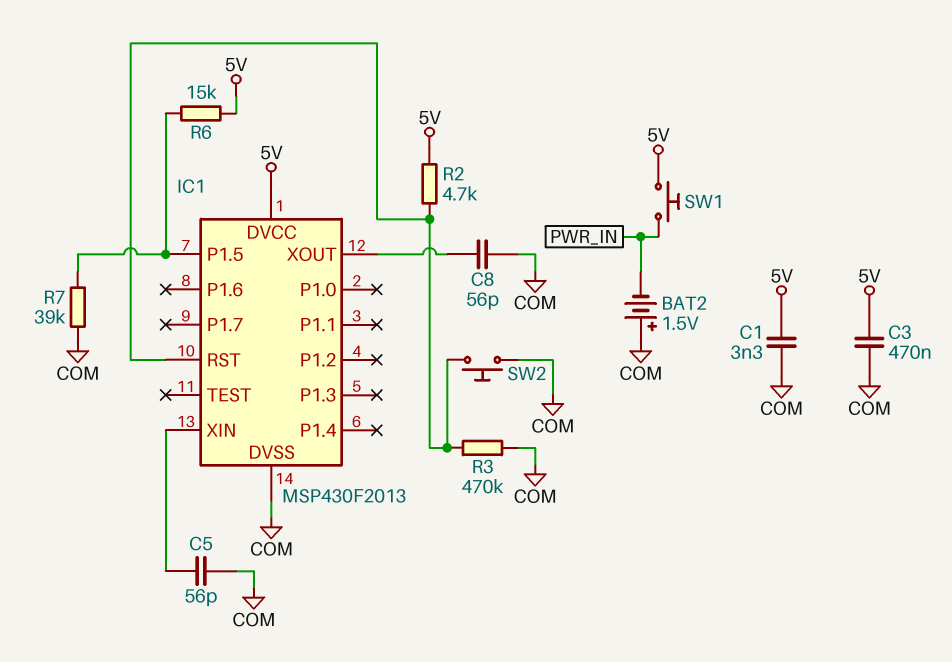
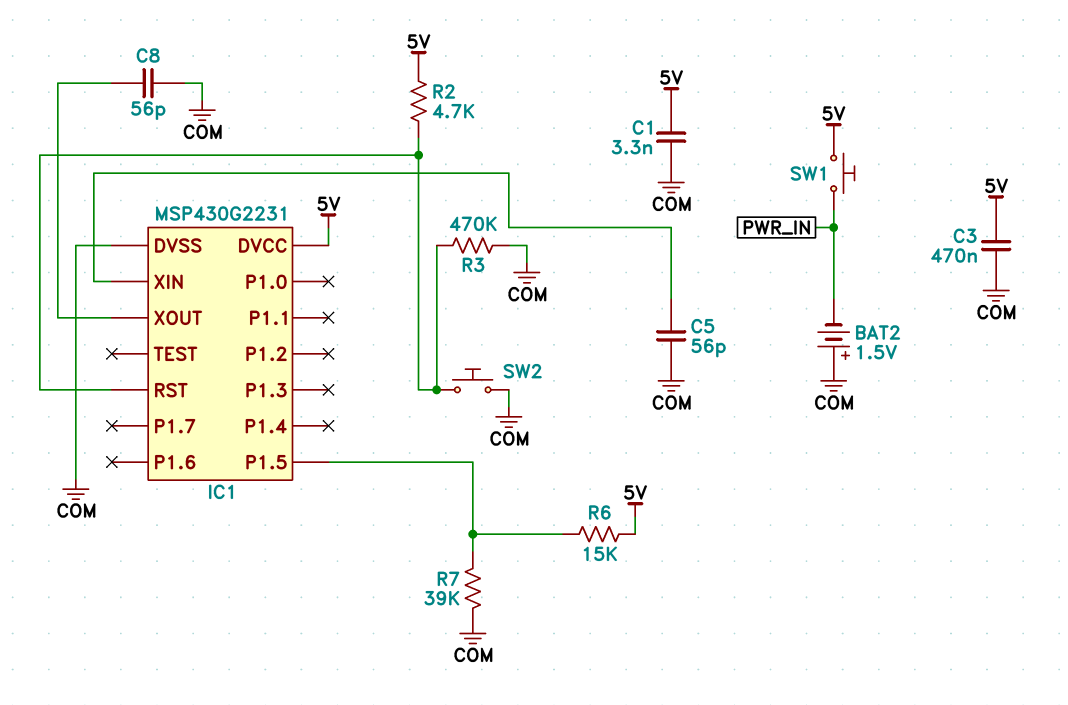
IC1: MSP430F2013 -> MSP430G2231

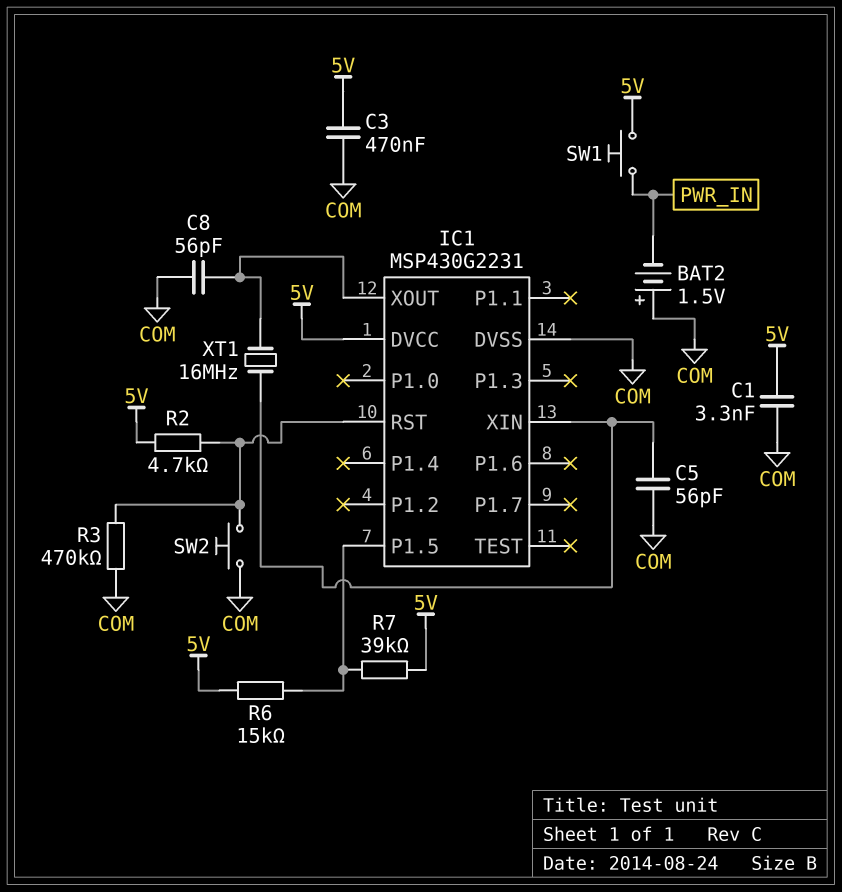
R7: 39k (COM, IC1/P1.5) -> 39k (5V, IC1/P1.5)
XT1: none -> 16MHz (IC1/XIN, IC1/XOUT)

